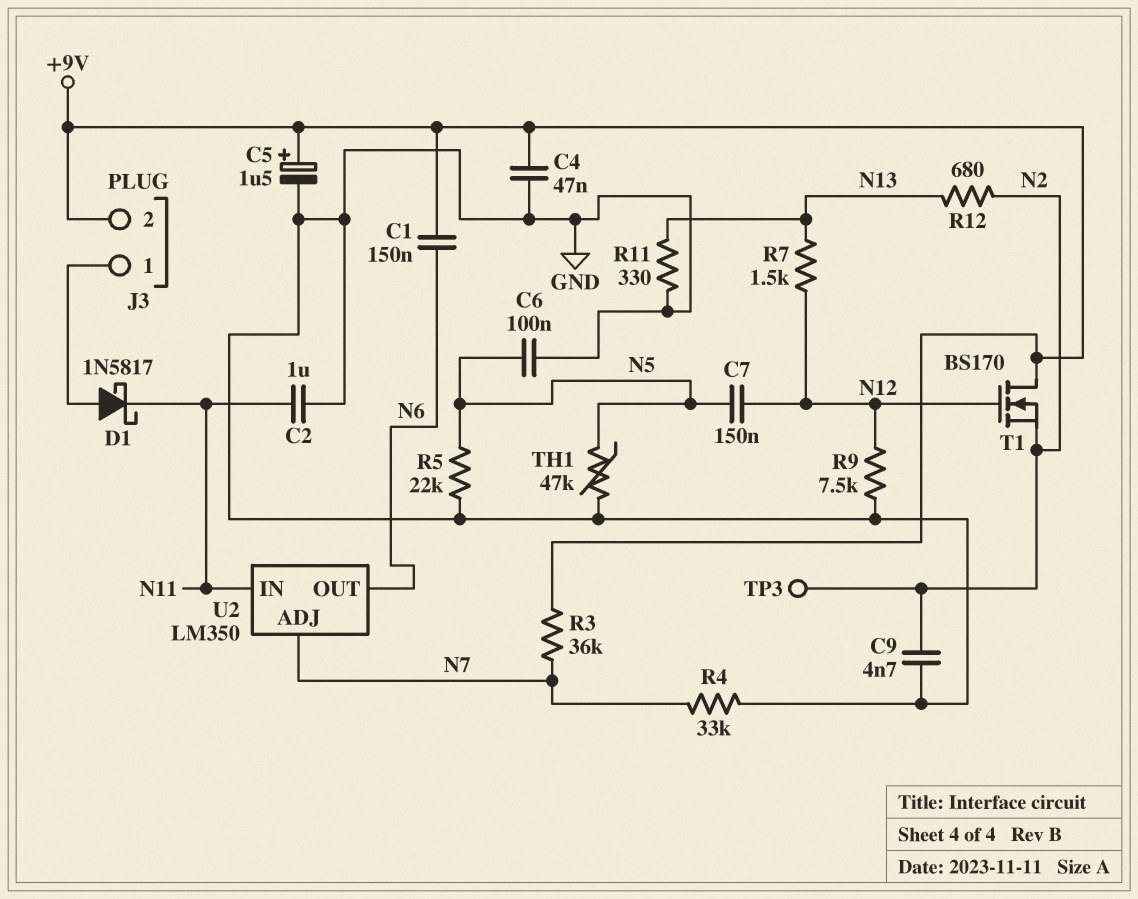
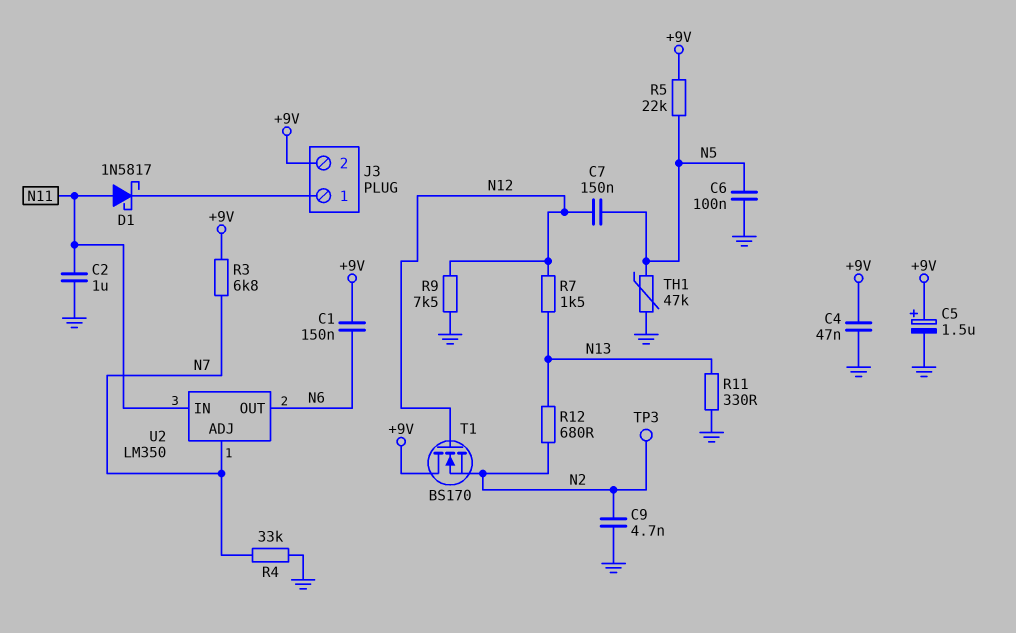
D1: schottky 1N5817 (A J3/1, K N11) -> schottky 1N5817 (A N11, K J3/1)
R3: 36k (+9V, N7) -> 6.8k (+9V, N7)
R5: 22k (GND, N5) -> 22k (+9V, N5)

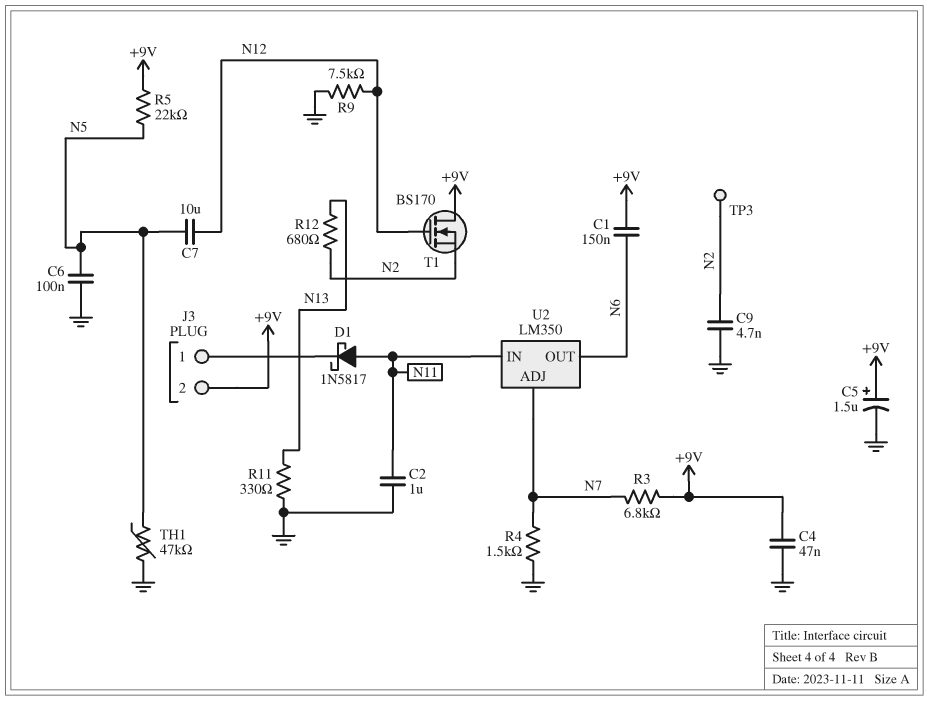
C7: 150nF (N5, N12) -> 10uF (N5, N12)
R4: 33k (GND, N7) -> 1.5k (GND, N7)
R7: 1.5k (N12, N13) -> none

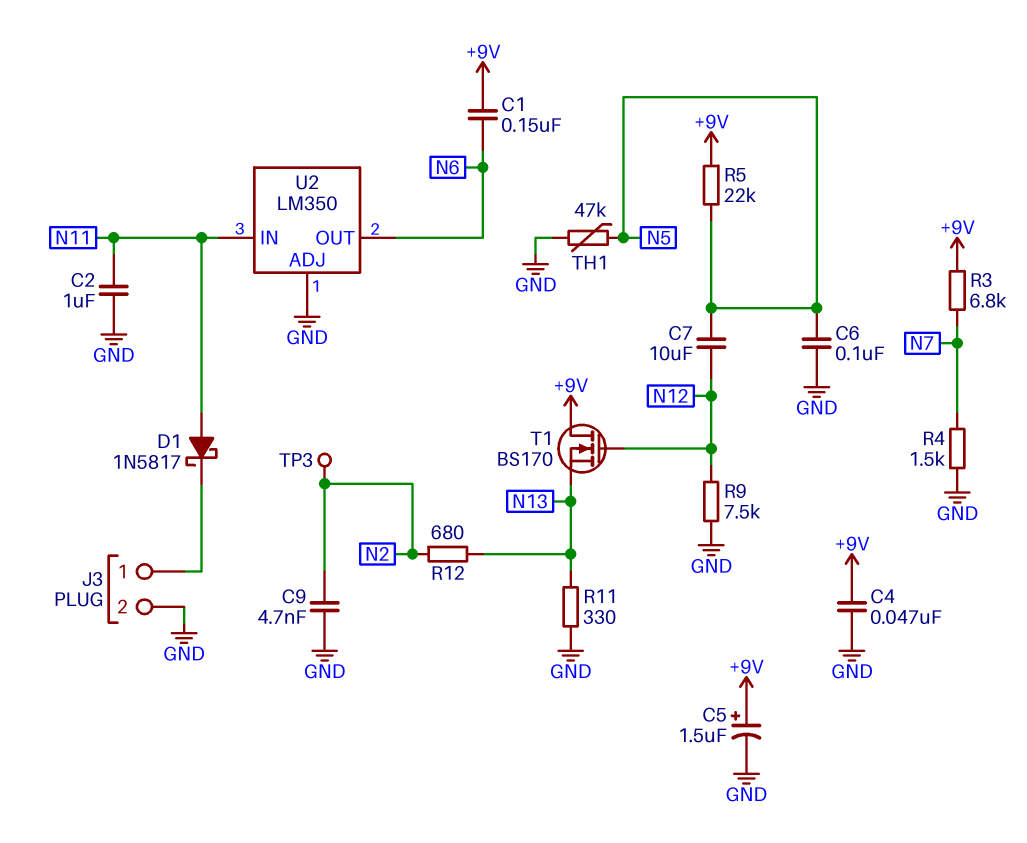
J3 pin 2: +9V -> GND
T1: NMOS BS170 (G N12, D +9V, S N2) -> NMOS BS170 (G N12, D +9V, S N13)
U2 pin ADJ: N7 -> GND

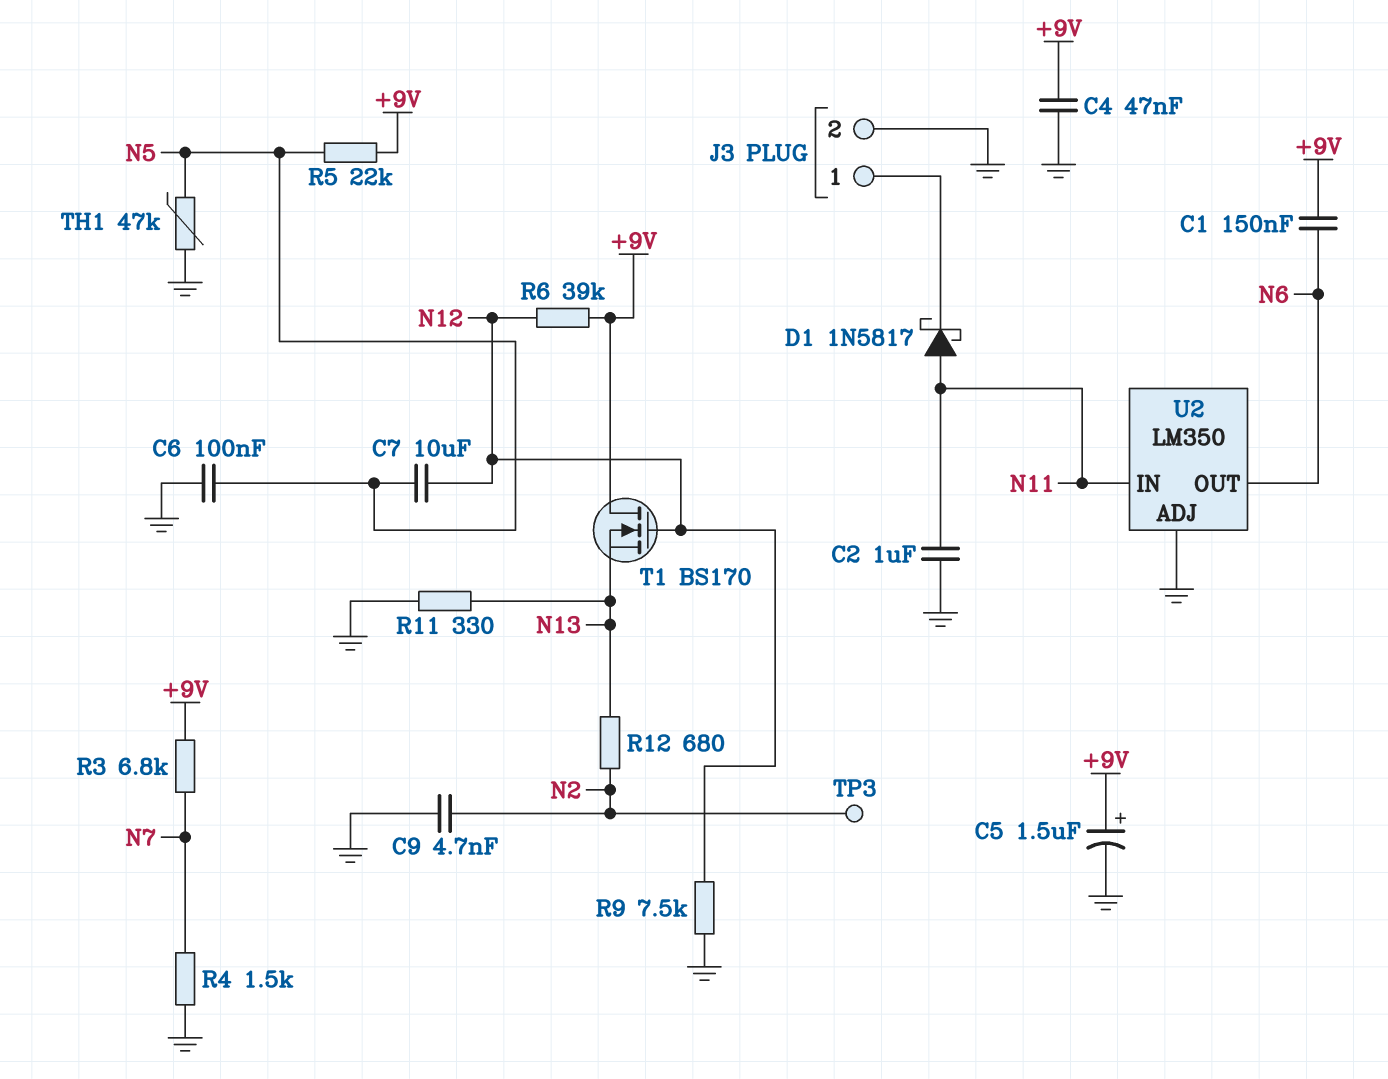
R6: none -> 39k (+9V, N12)

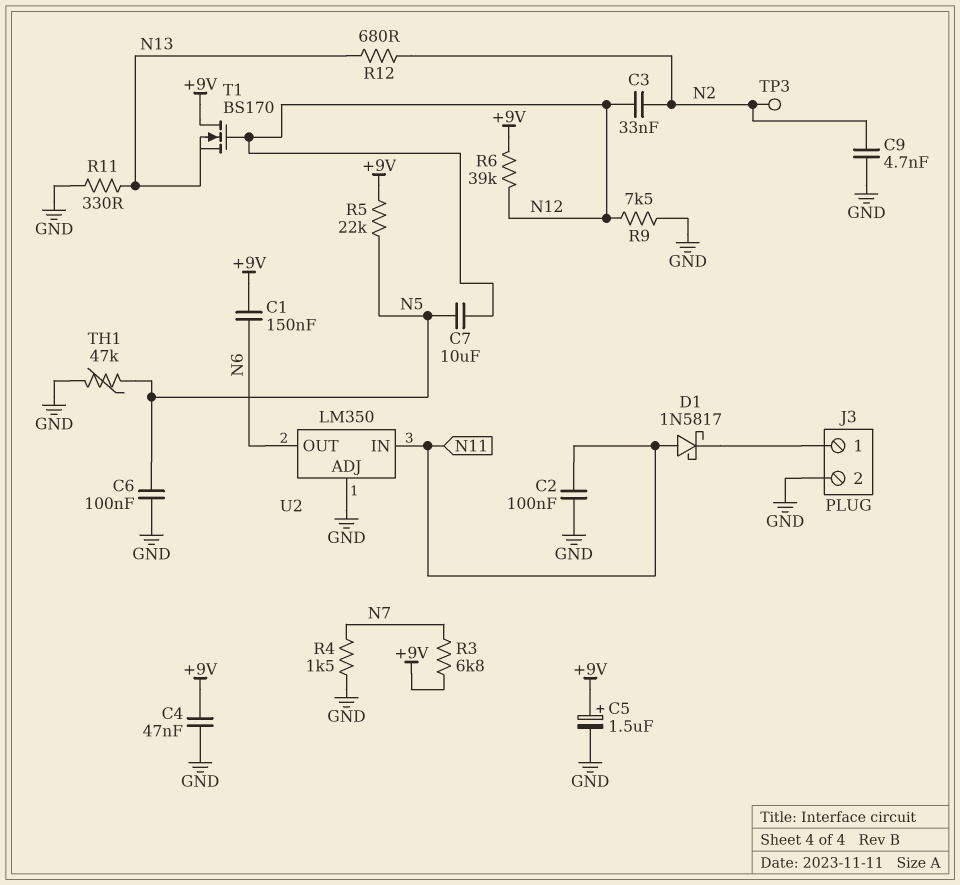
C2: 1uF (GND, N11) -> 100nF (GND, N11)
C3: none -> 33nF (N2, N12)

